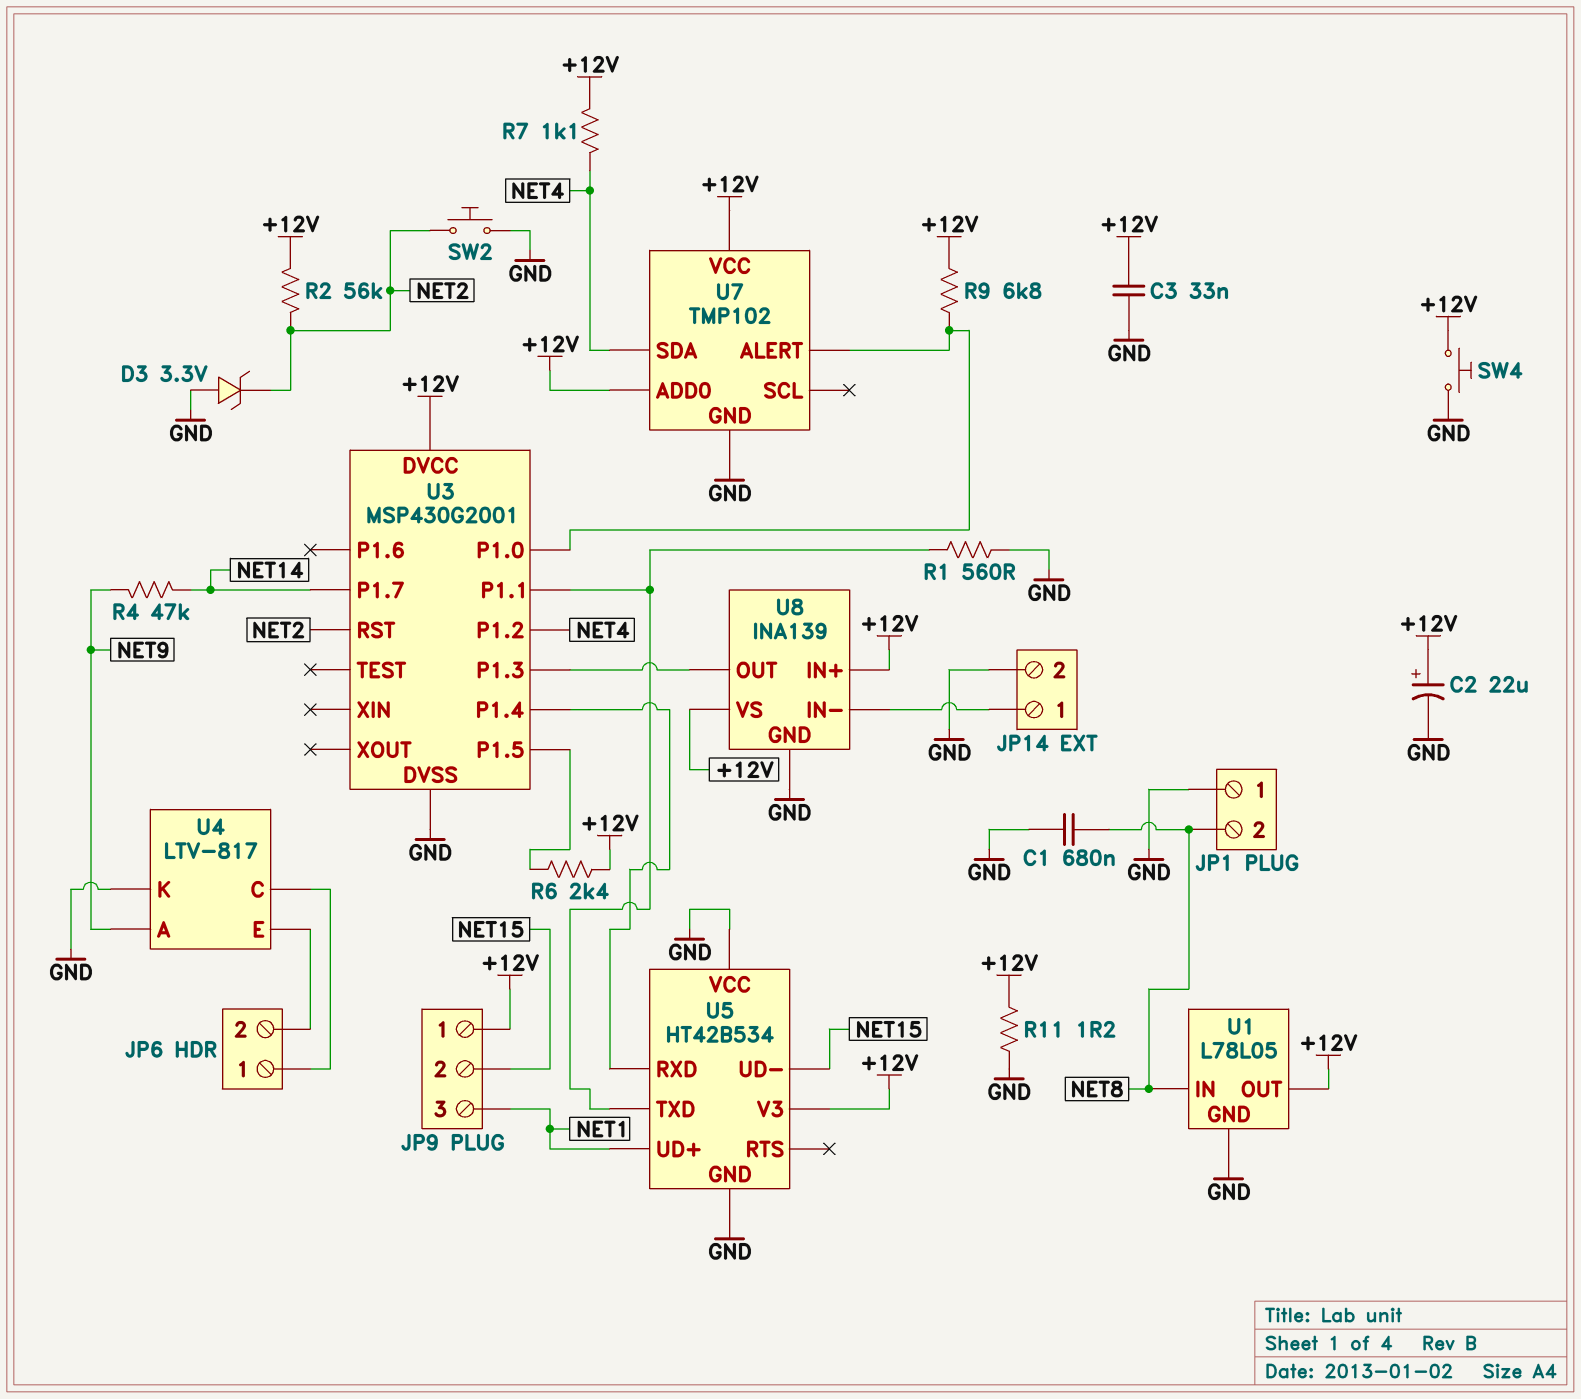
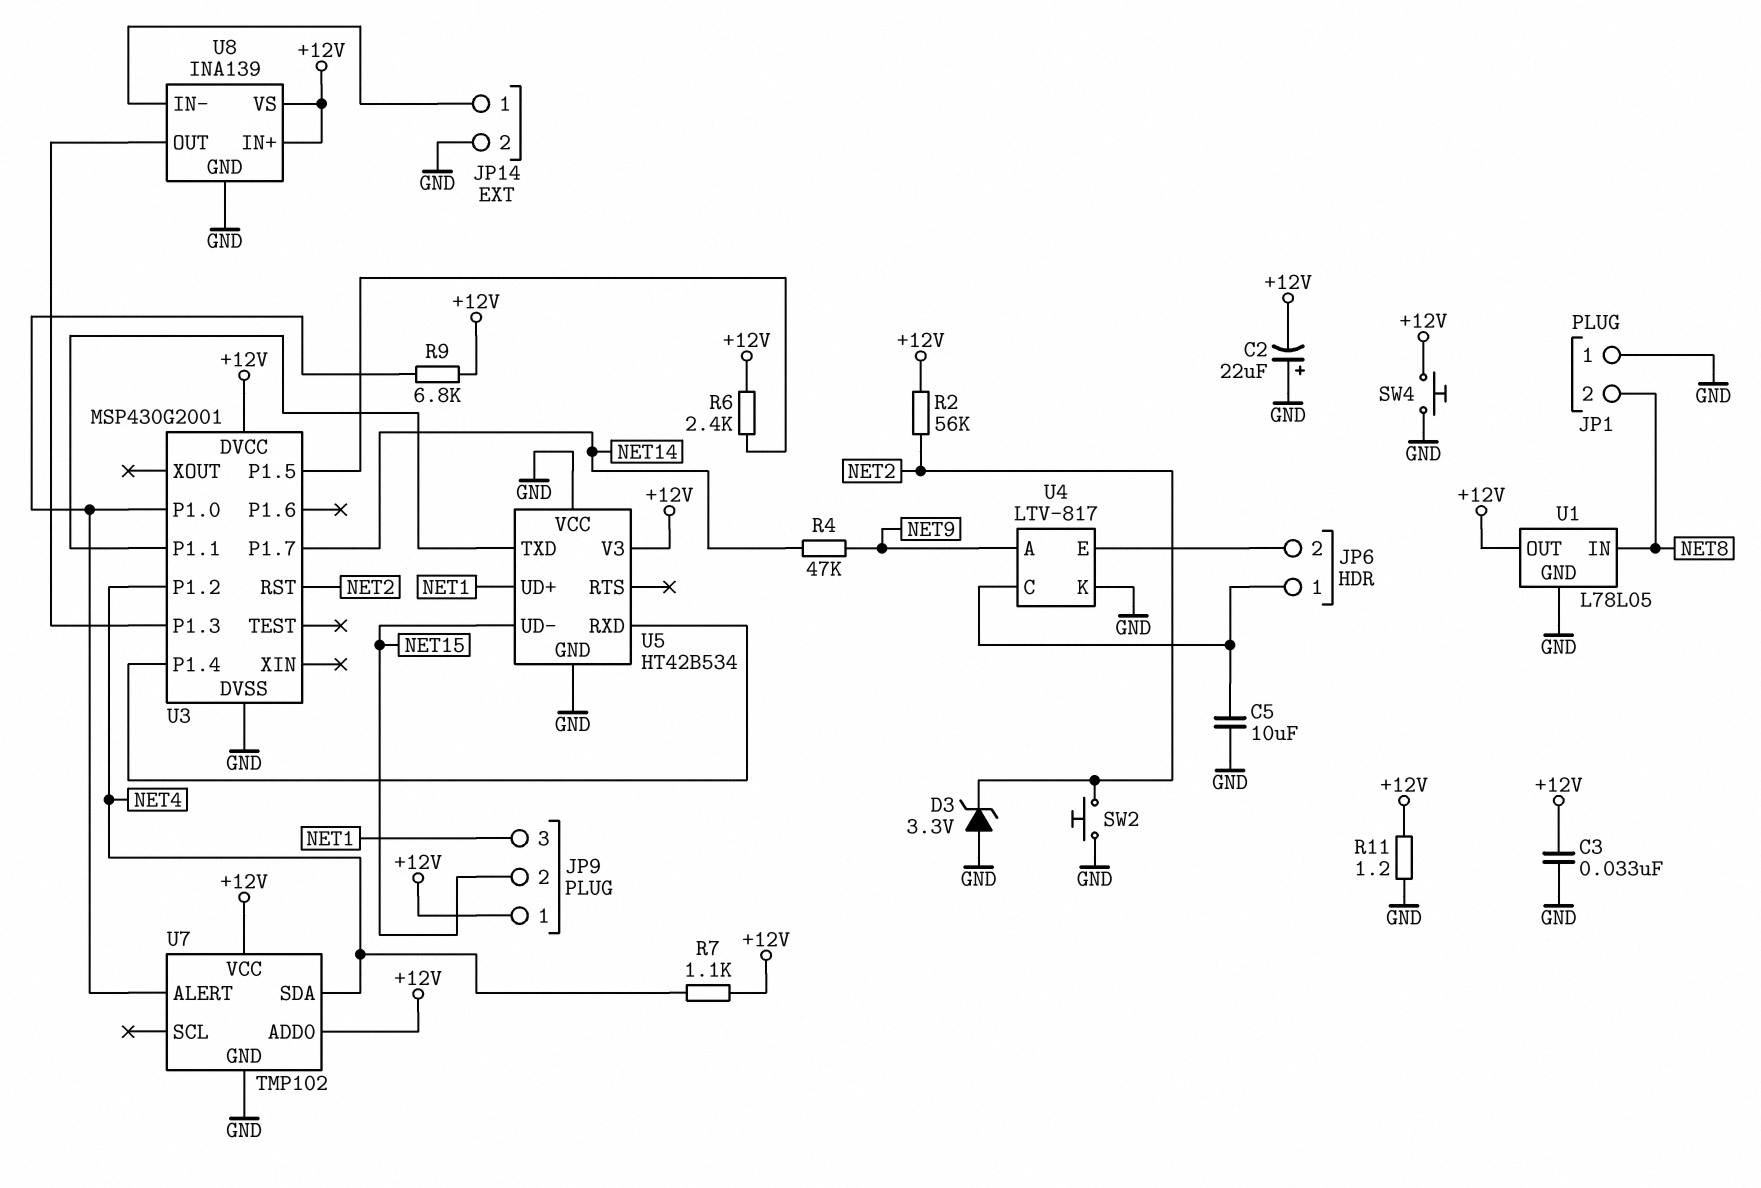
C1: 680nF (GND, NET8) -> none
C2: 22uF (plus +12V, minus GND) -> 22uF (plus GND, minus +12V)
C5: none -> 10uF (GND, JP6/1)
R1: 560 (GND, U3/P1.1) -> none

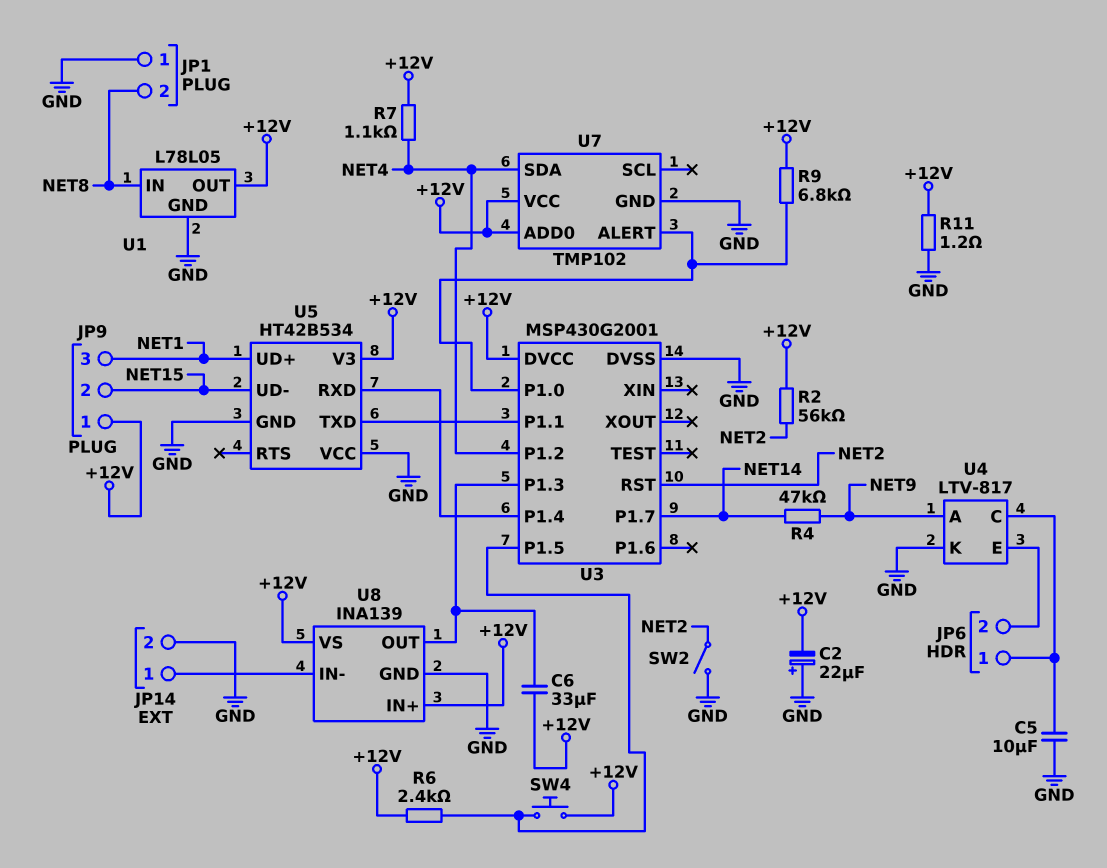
C3: 33nF (+12V, GND) -> none
C6: none -> 33uF (+12V, U3/P1.3)
D3: zener 3.3V (A GND, K NET2) -> none
SW2: button (GND, NET2) -> switch (GND, NET2)
SW4: button (+12V, GND) -> button (+12V, U3/P1.5)

